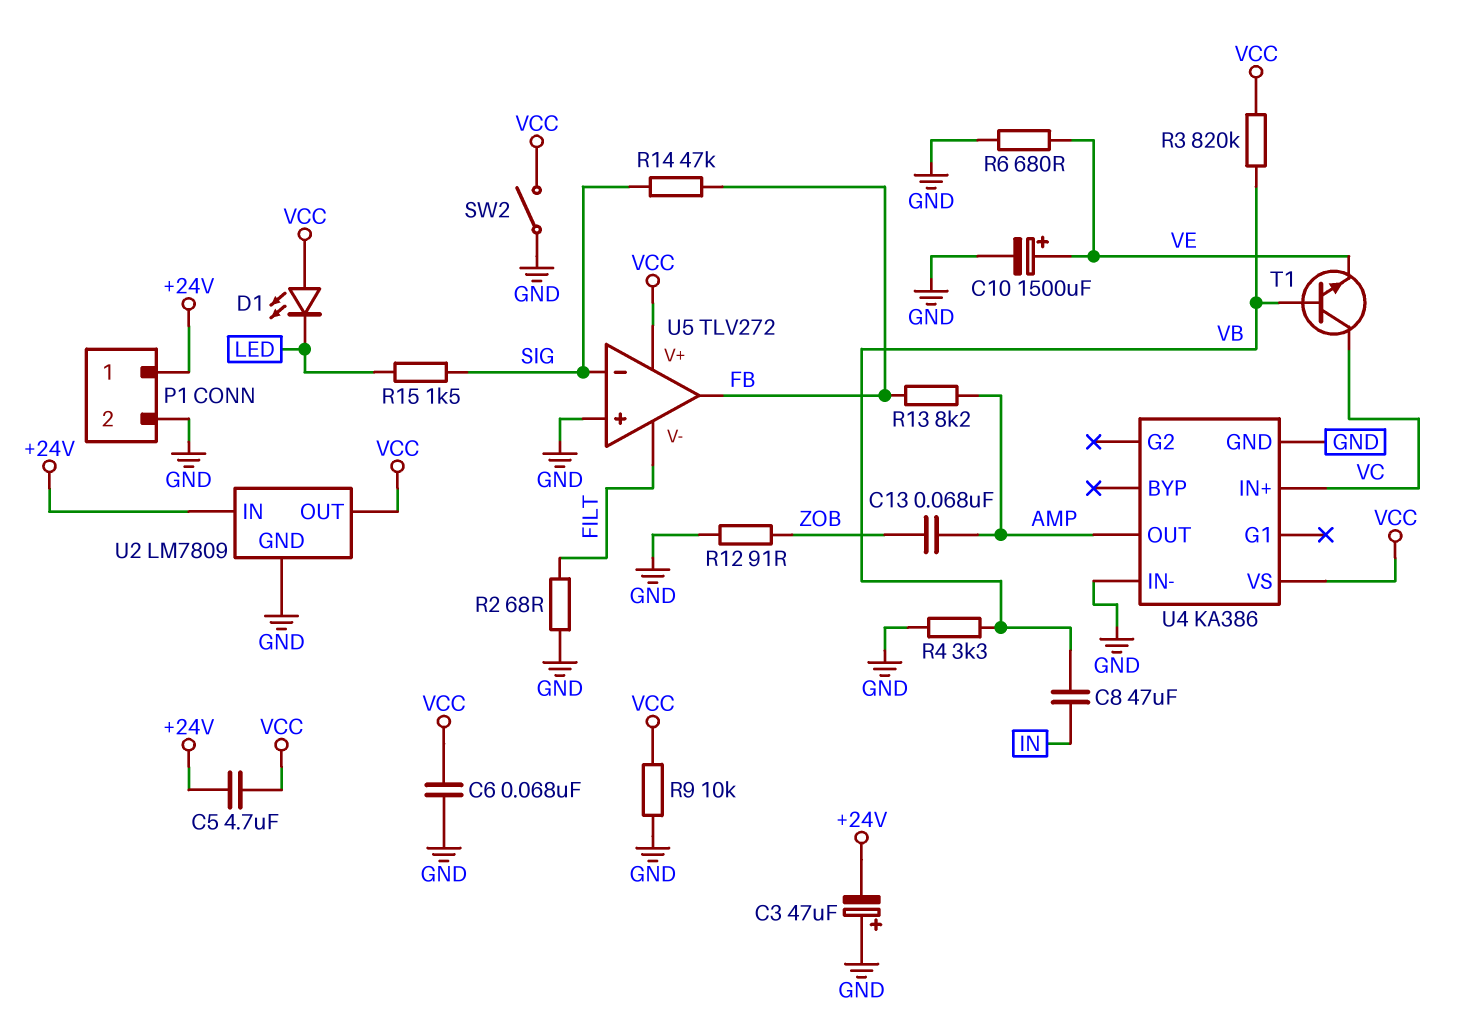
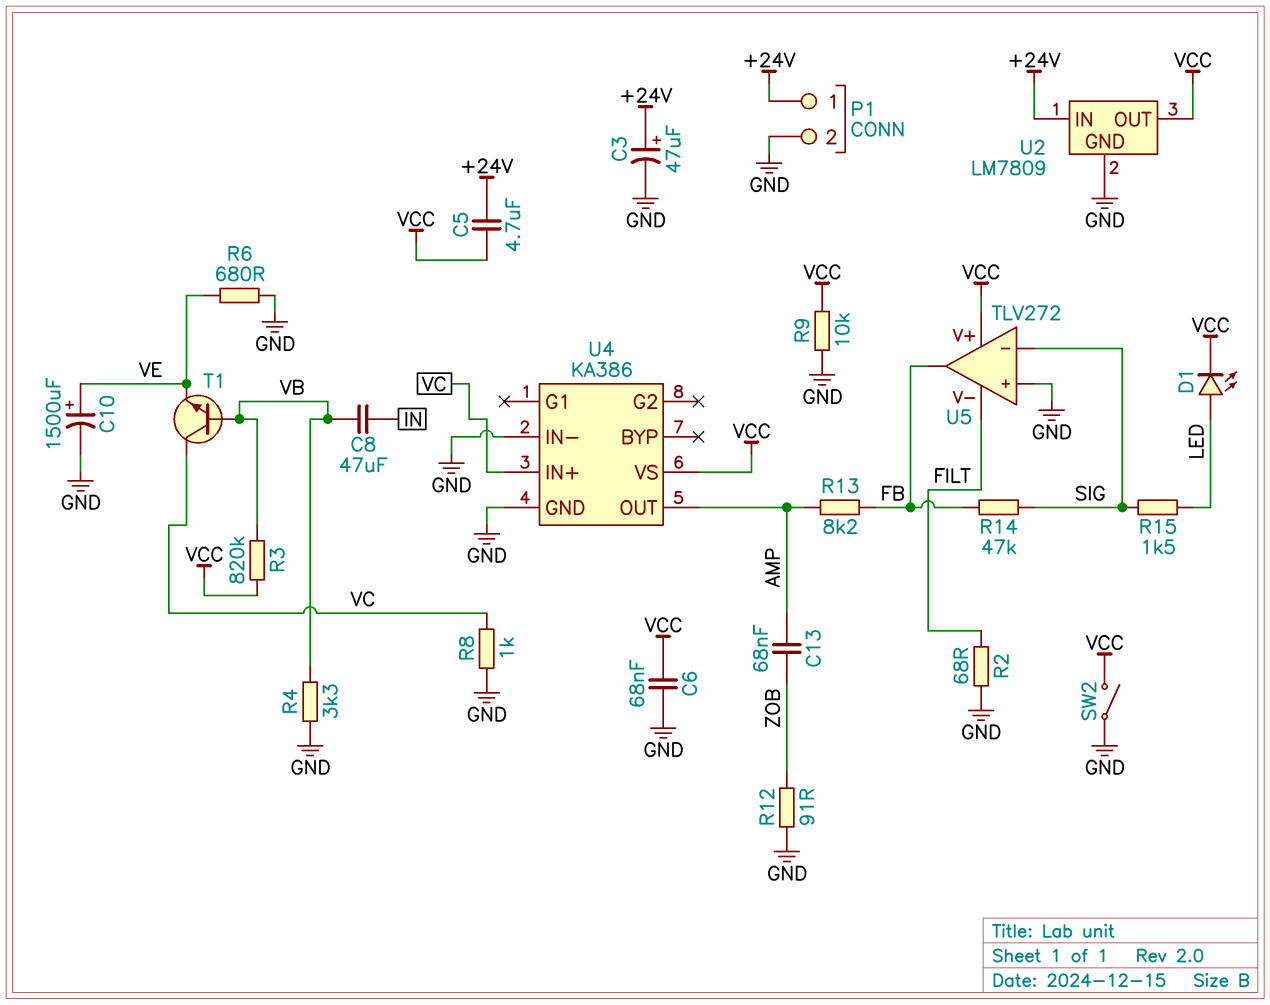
C3: 47uF (plus GND, minus +24V) -> 47uF (plus +24V, minus GND)
D1: LED (A VCC, K LED) -> LED (A LED, K VCC)
R8: none -> 1k (GND, VC)

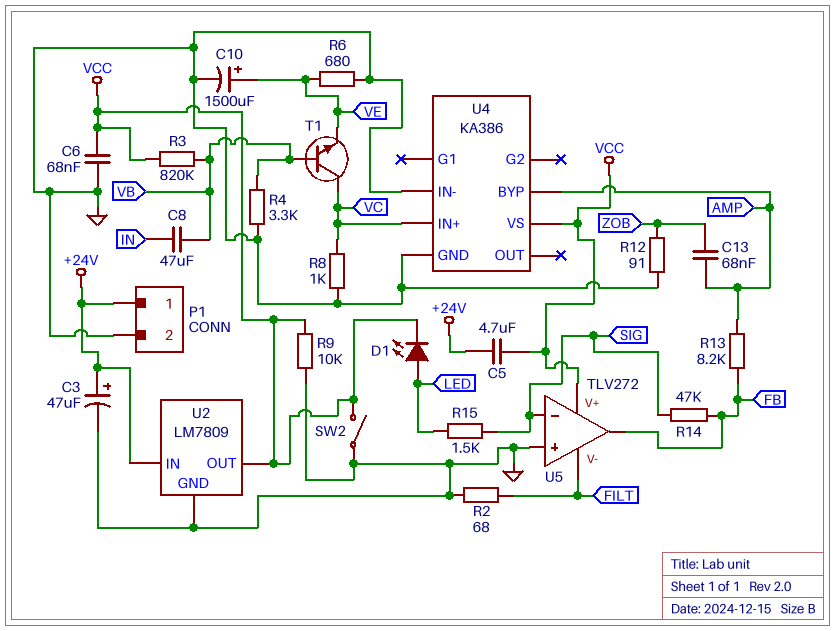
U4 pin BYP: none -> AMP
U4 pin OUT: AMP -> none

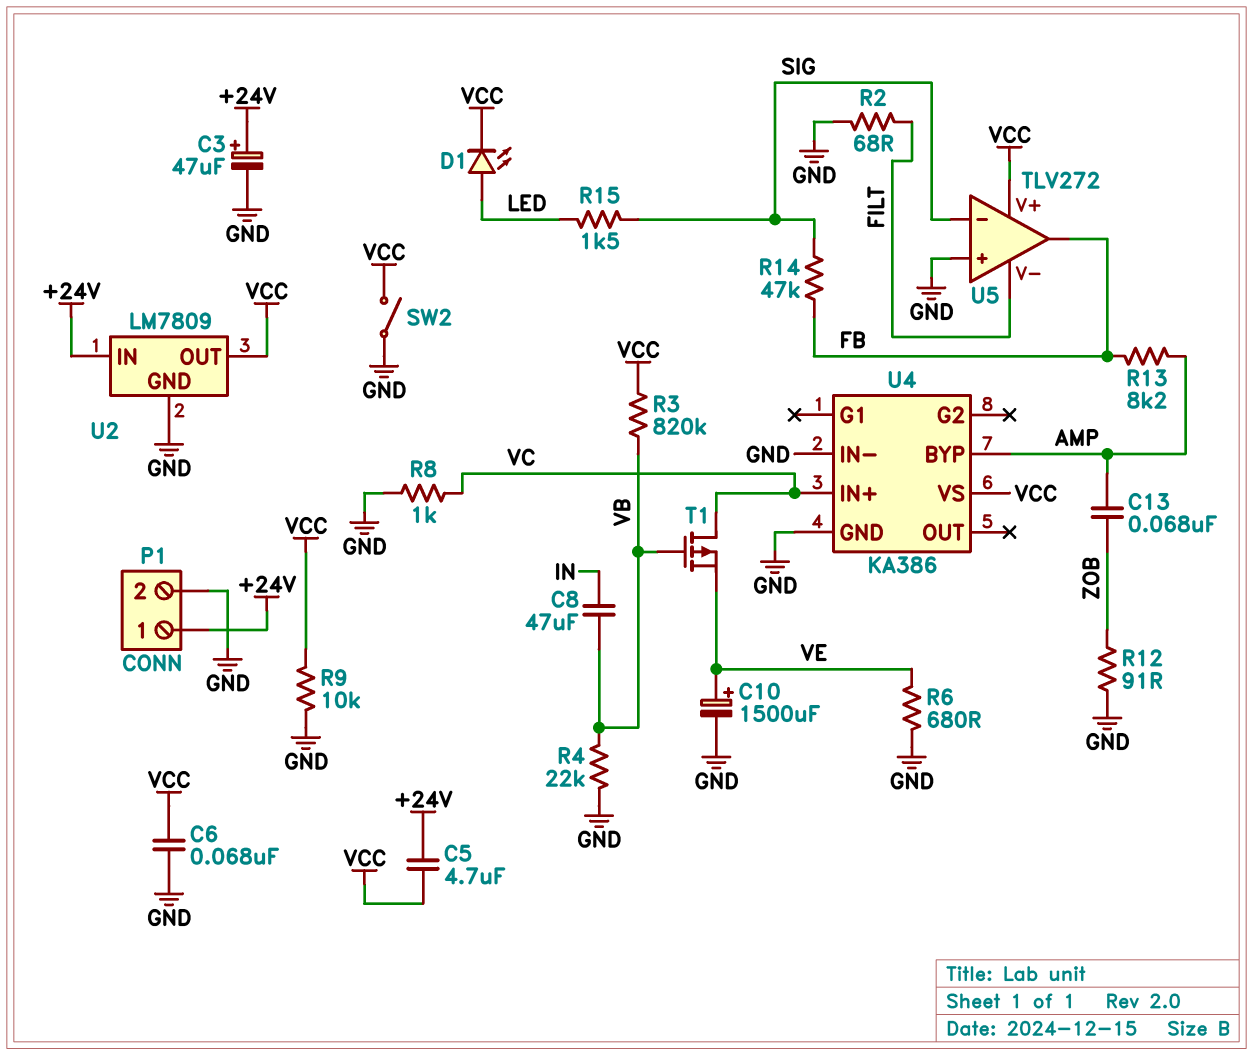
R4: 3.3k (GND, VB) -> 22k (GND, VB)
T1: NPN (B VB, C VC, E VE) -> PMOS (G VB, D VC, S VE)

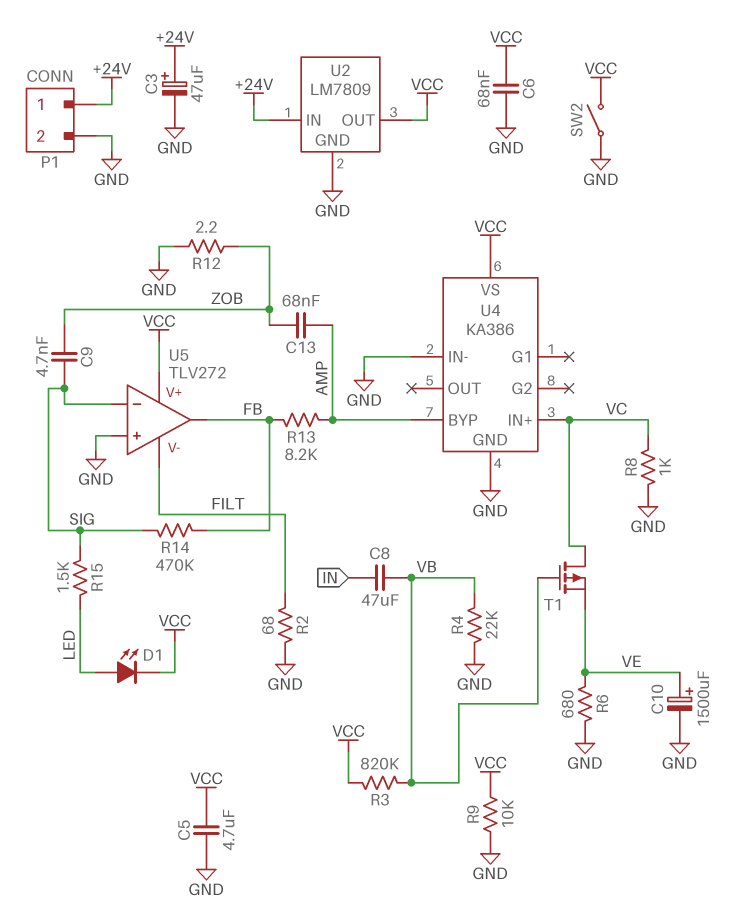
C5: 4.7uF (+24V, VCC) -> 4.7uF (GND, VCC)
C9: none -> 4.7nF (SIG, ZOB)
R12: 91 (GND, ZOB) -> 2.2 (GND, ZOB)
R14: 47k (FB, SIG) -> 470k (FB, SIG)

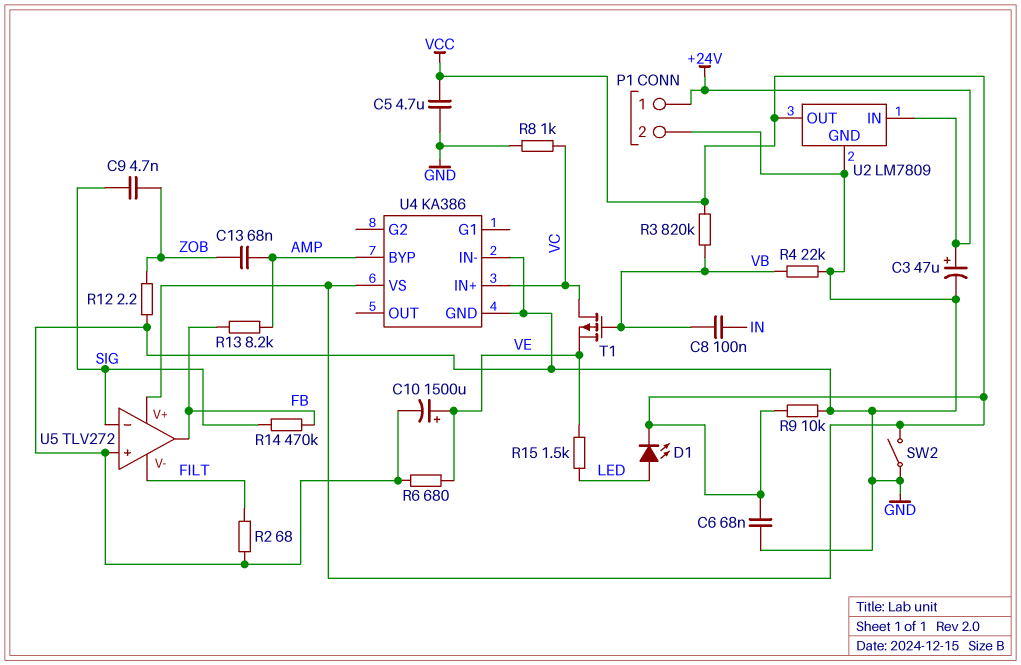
C8: 47uF (IN, VB) -> 100nF (IN, VB)
R15: 1.5k (LED, SIG) -> 1.5k (LED, VE)

